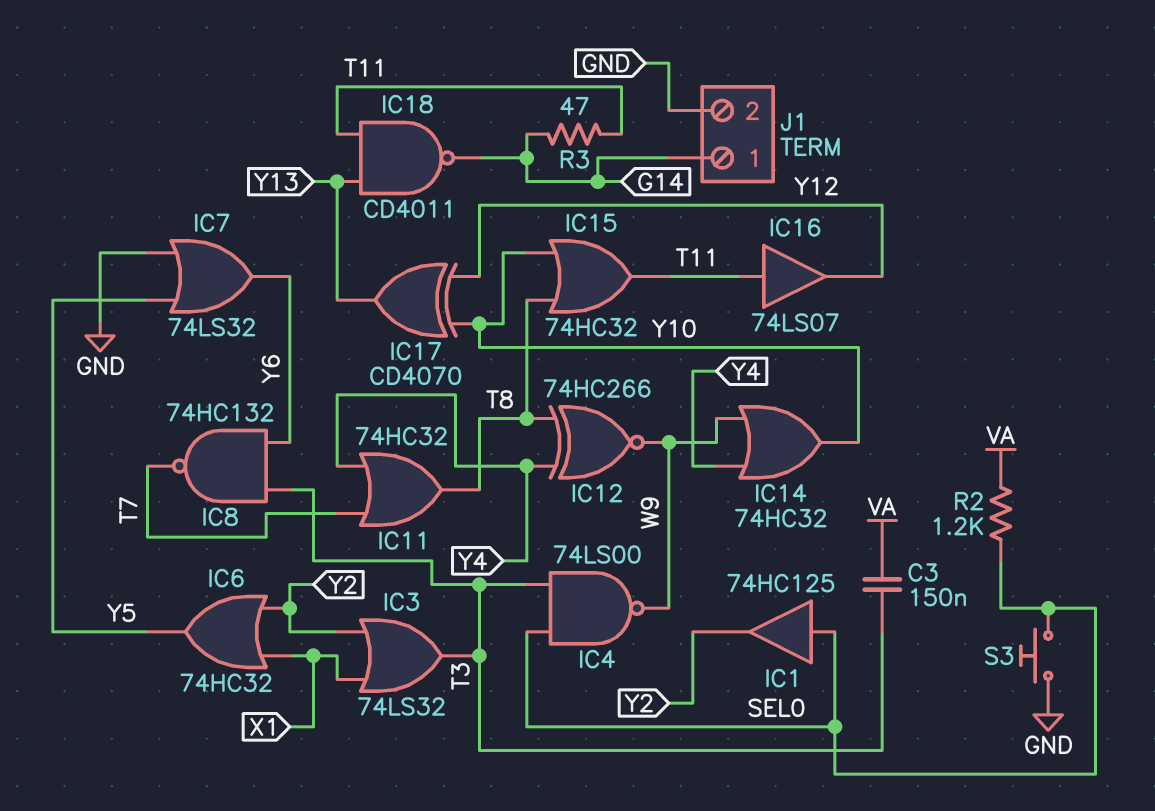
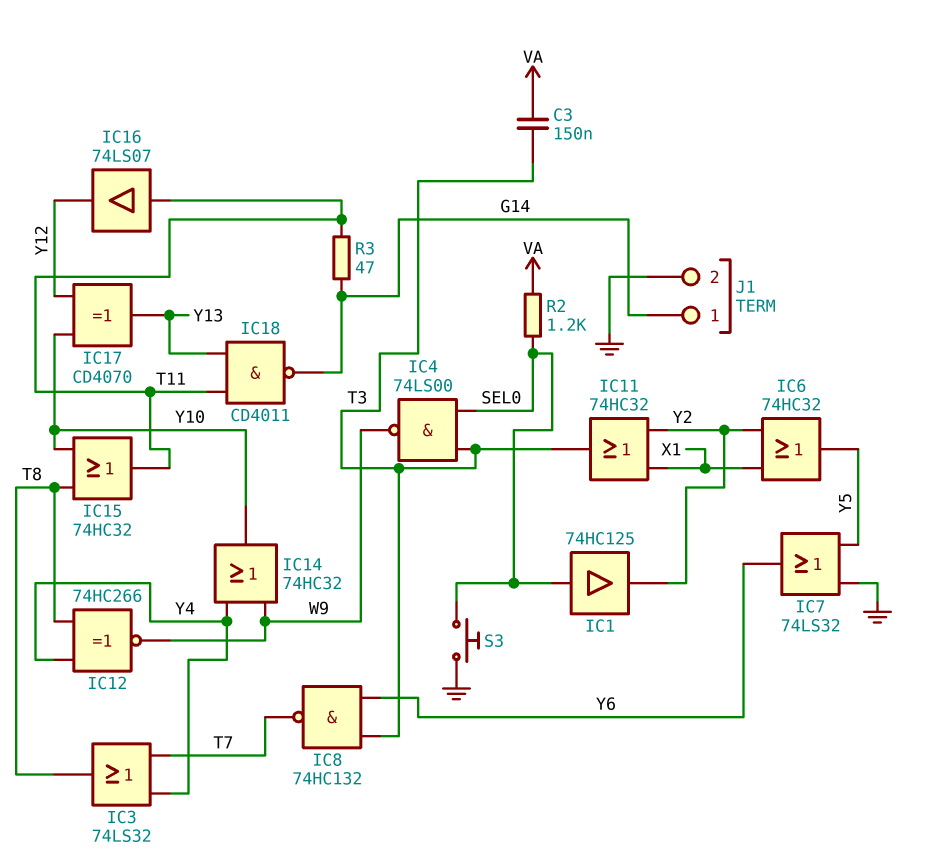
IC3: OR 74LS32 (in X1, in Y2, out T3) -> OR 74LS32 (in T7, in Y4, out T8)
IC11: OR 74HC32 (in T7, in Y4, out T8) -> OR 74HC32 (in X1, in Y2, out T3)

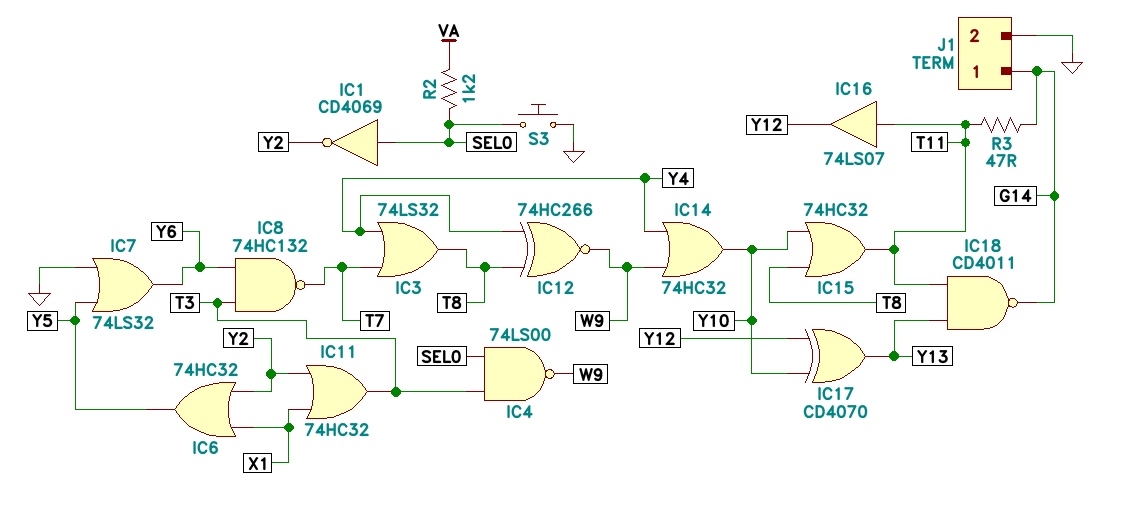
C3: 150nF (T3, VA) -> none
IC1: buffer 74HC125 (in SEL0, out Y2) -> NOT CD4069 (in SEL0, out Y2)

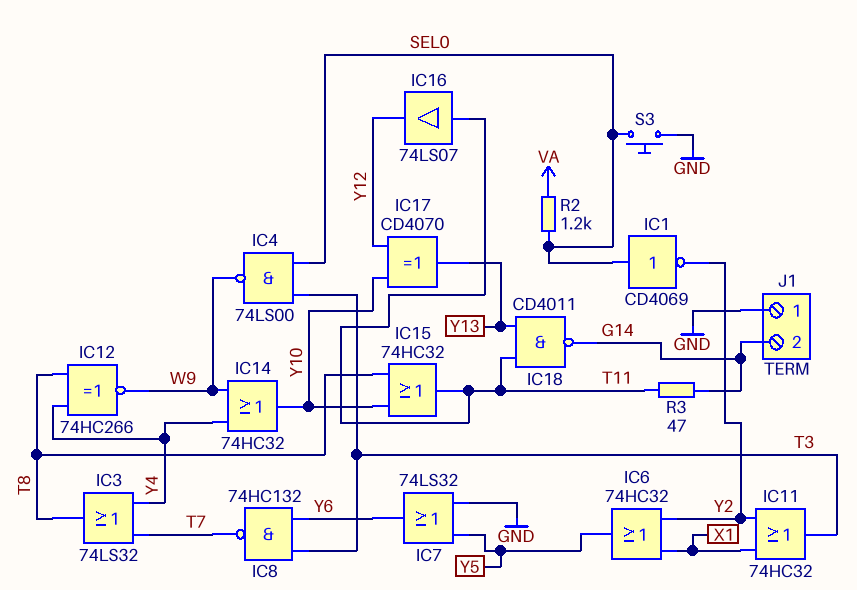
J1 pin 1: G14 -> GND
J1 pin 2: GND -> G14

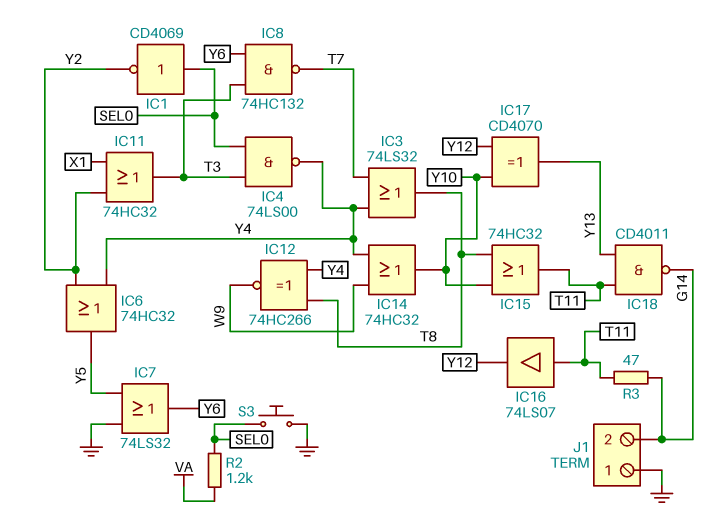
IC4: NAND 74LS00 (in SEL0, in T3, out W9) -> NAND 74LS00 (in SEL0, in T3, out Y4)
IC6: OR 74HC32 (in X1, in Y2, out Y5) -> OR 74HC32 (in Y2, in Y4, out Y5)

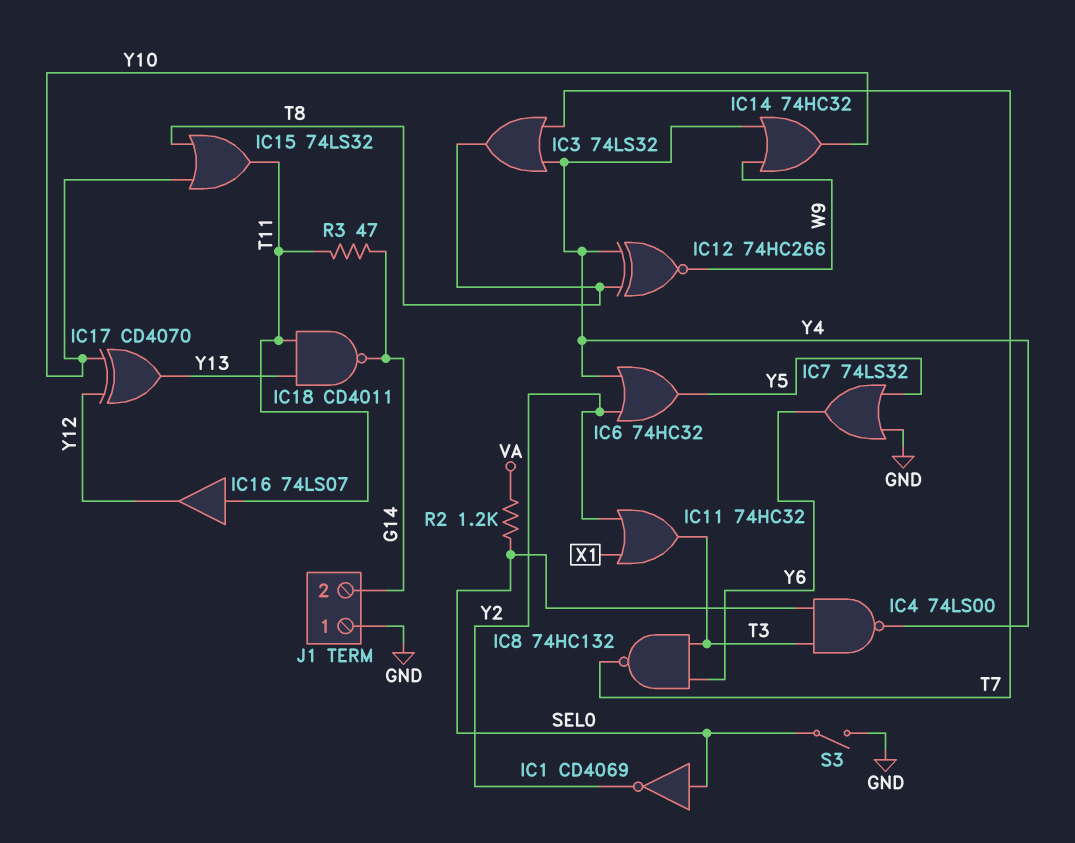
IC15: OR 74HC32 (in T8, in Y10, out T11) -> OR 74LS32 (in T8, in Y10, out T11)
S3: button (GND, SEL0) -> switch (GND, SEL0)

